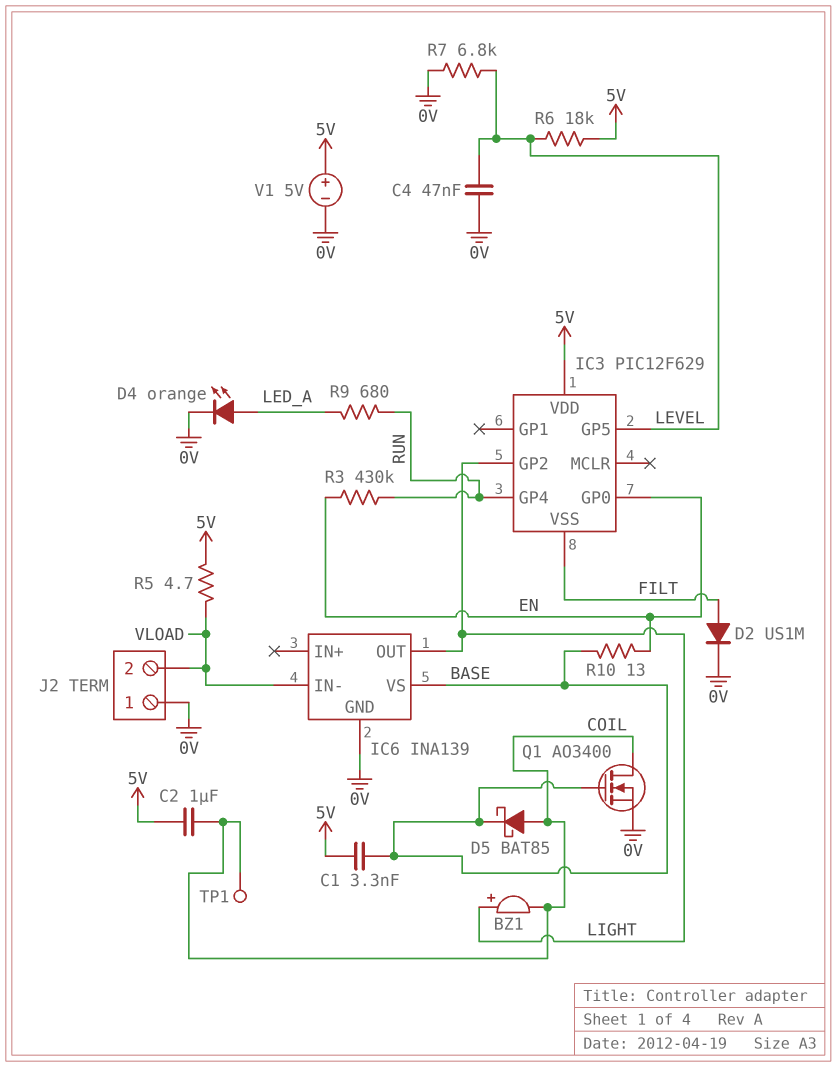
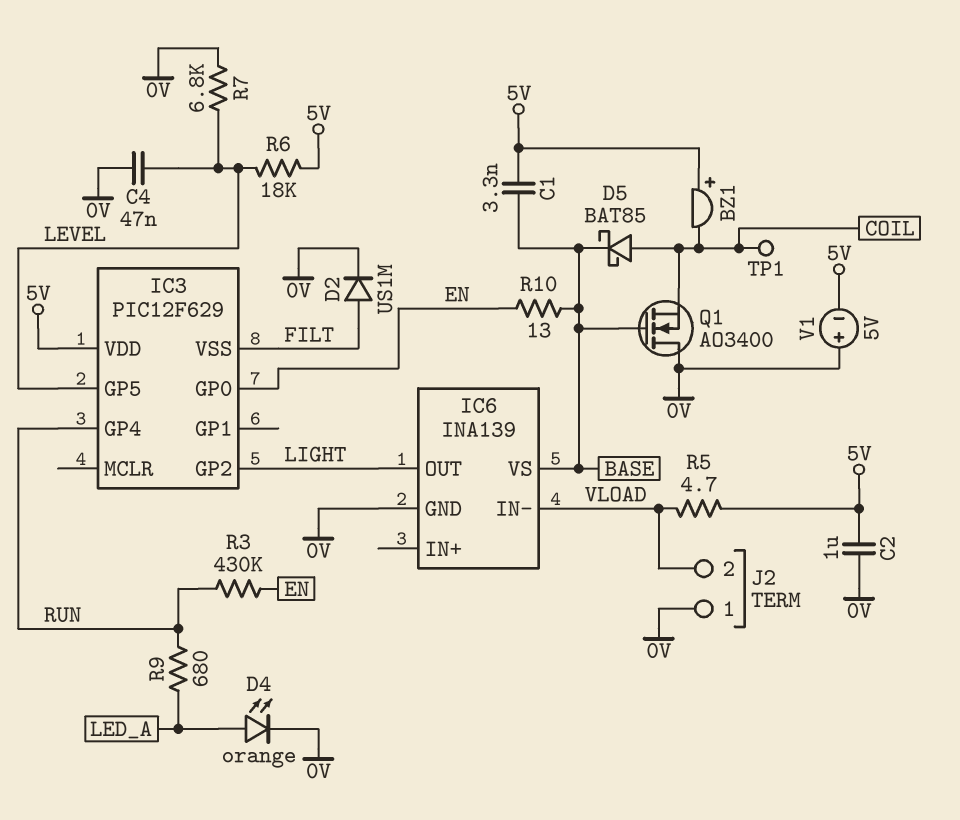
BZ1: buzzer (plus LIGHT, minus COIL) -> buzzer (plus 5V, minus COIL)
C2: 1uF (5V, COIL) -> 1uF (0V, 5V)
Q1: NMOS AO3400 (G BASE, D COIL, S 0V) -> NMOS AO3400 (G BASE, D 0V, S COIL)
V1: 5V (plus 5V, minus 0V) -> 5V (plus 0V, minus 5V)

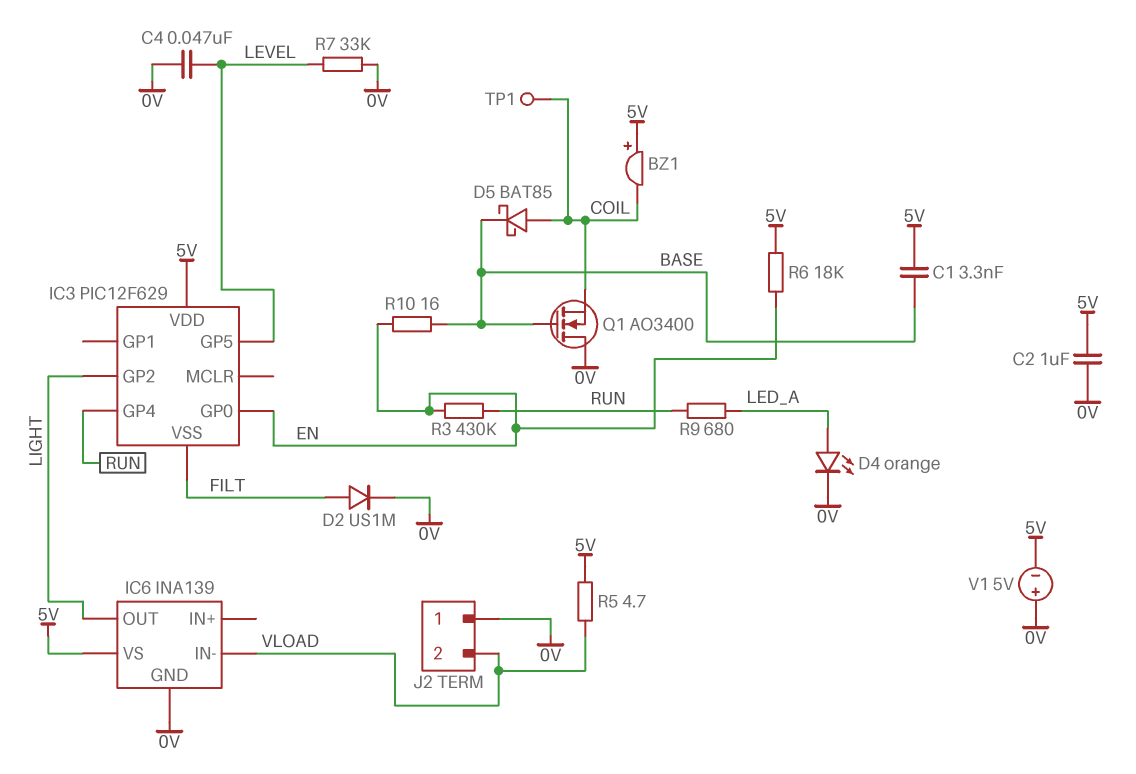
IC6 pin VS: BASE -> 5V
R6: 18k (5V, LEVEL) -> 18k (5V, EN)
R7: 6.8k (0V, LEVEL) -> 33k (0V, LEVEL)
R10: 13 (BASE, EN) -> 16 (BASE, EN)

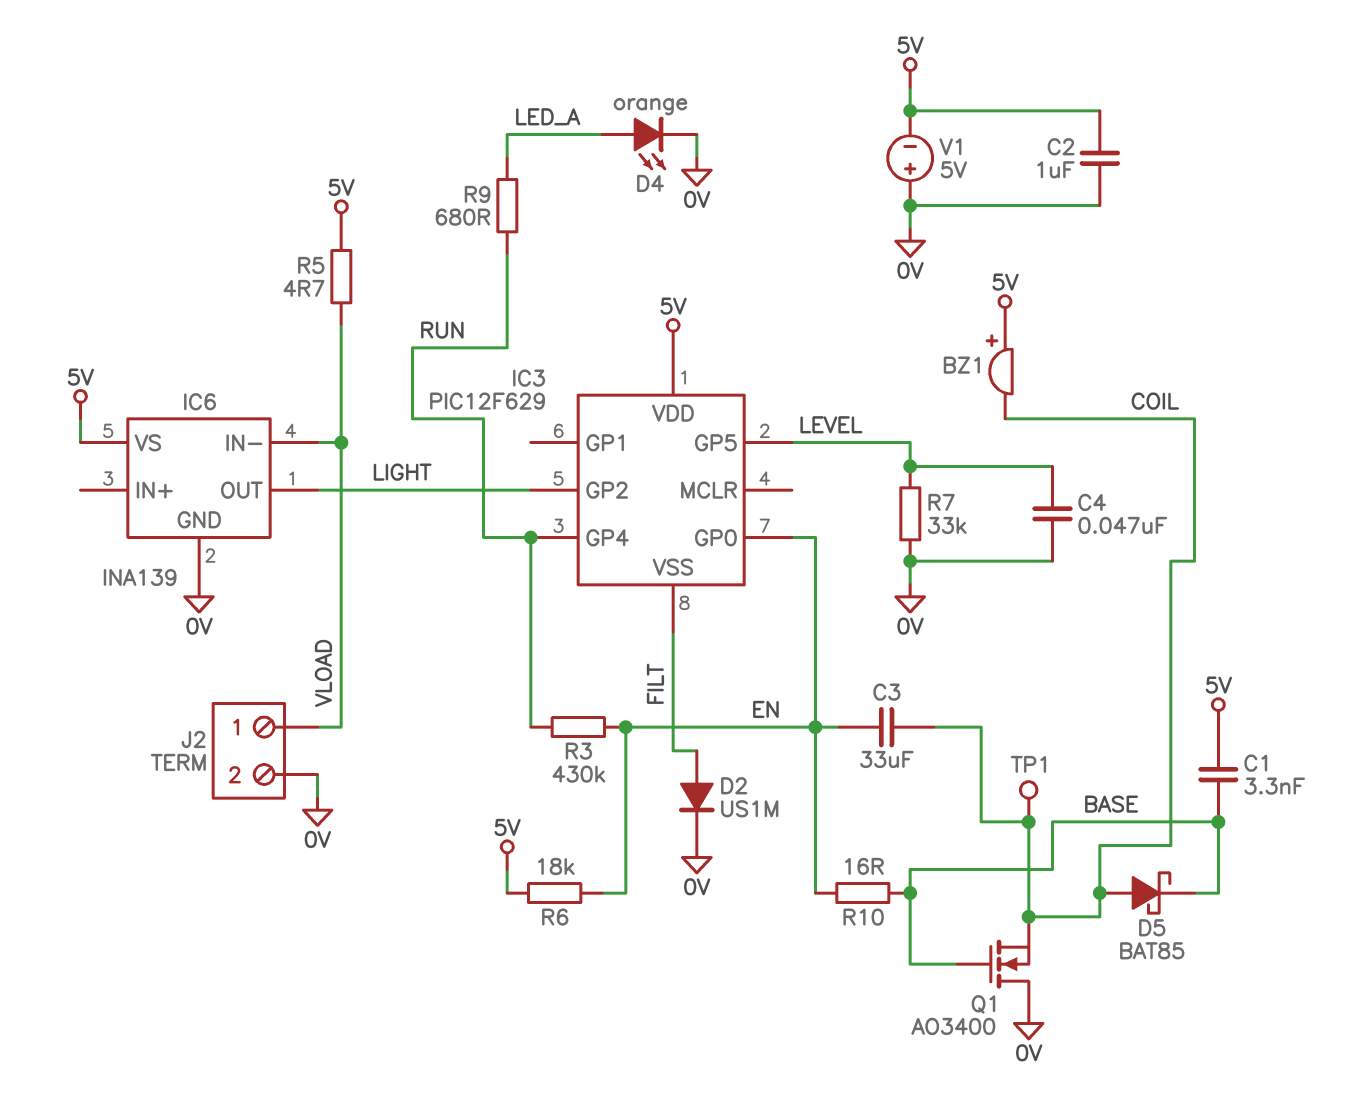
C3: none -> 33uF (COIL, EN)
J2 pin 1: 0V -> VLOAD
J2 pin 2: VLOAD -> 0V

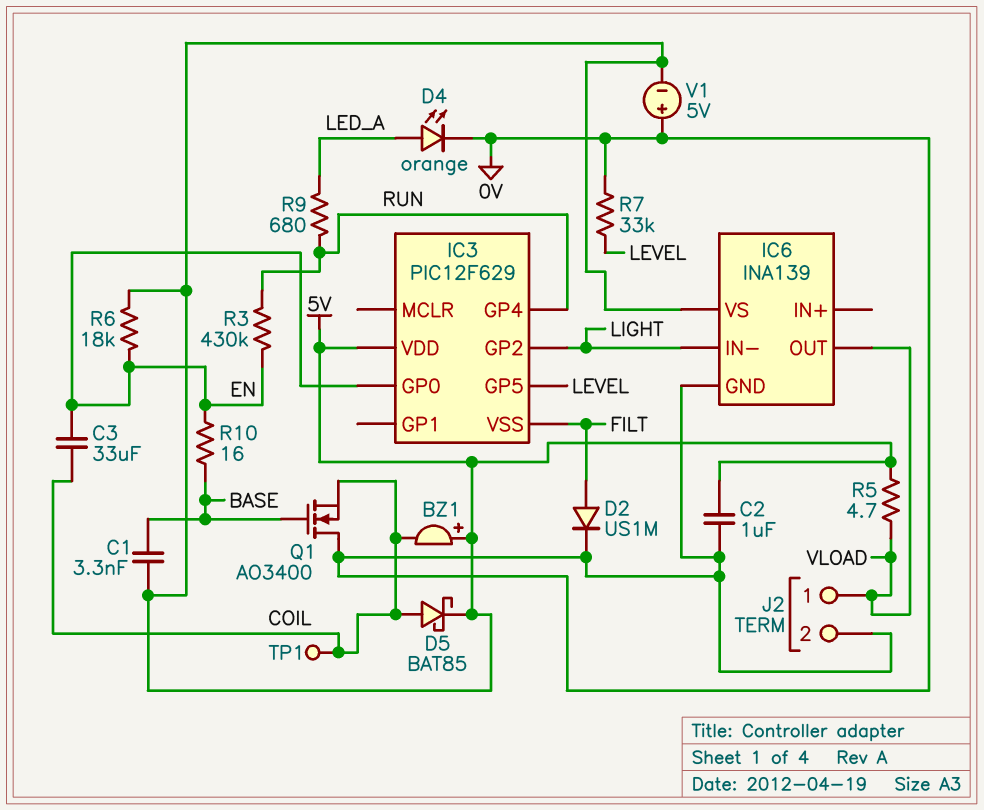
C4: 47nF (0V, LEVEL) -> none
D5: schottky BAT85 (A COIL, K BASE) -> schottky BAT85 (A COIL, K 5V)
IC6 pin IN-: VLOAD -> LIGHT
IC6 pin OUT: LIGHT -> VLOAD

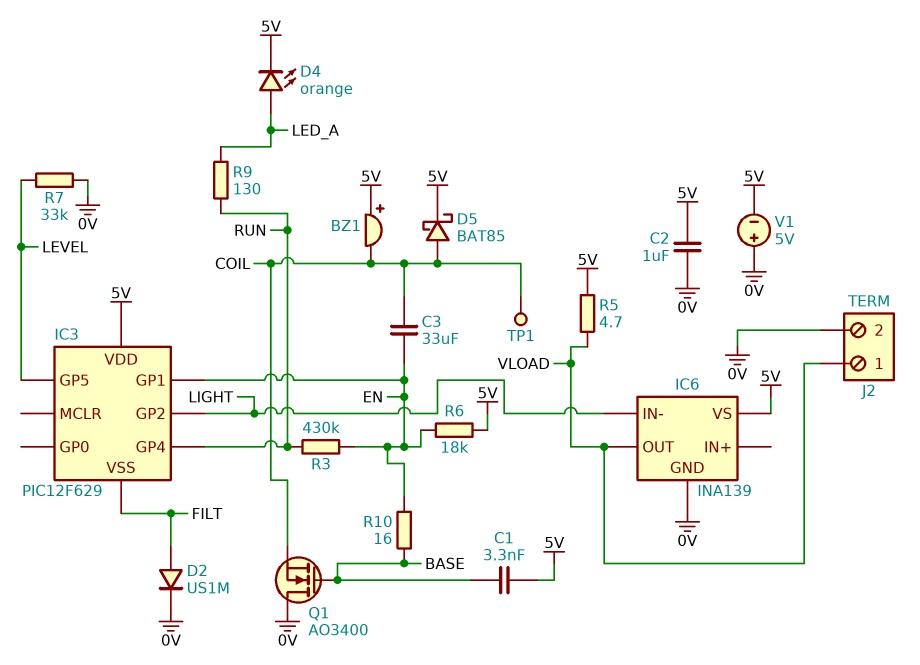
D4: LED orange (A LED_A, K 0V) -> LED orange (A LED_A, K 5V)
IC3 pin GP0: EN -> none
IC3 pin GP1: none -> EN
R9: 680 (LED_A, RUN) -> 130 (LED_A, RUN)

